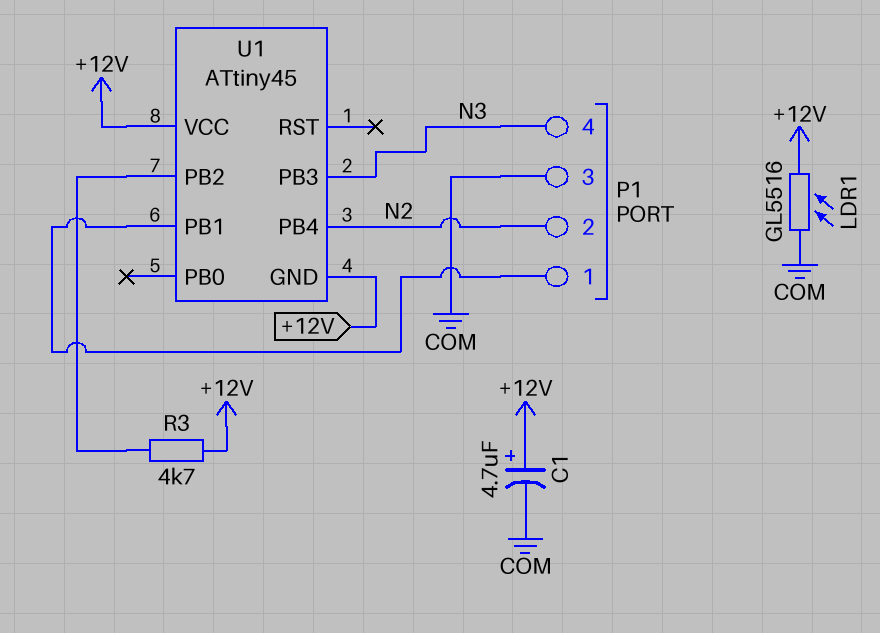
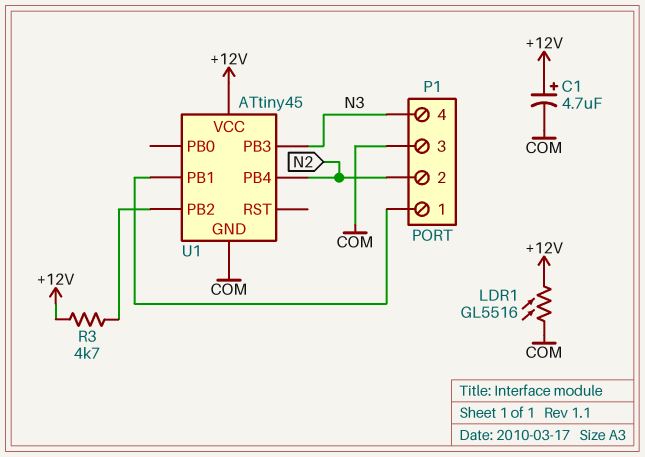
U1 pin GND: +12V -> COM

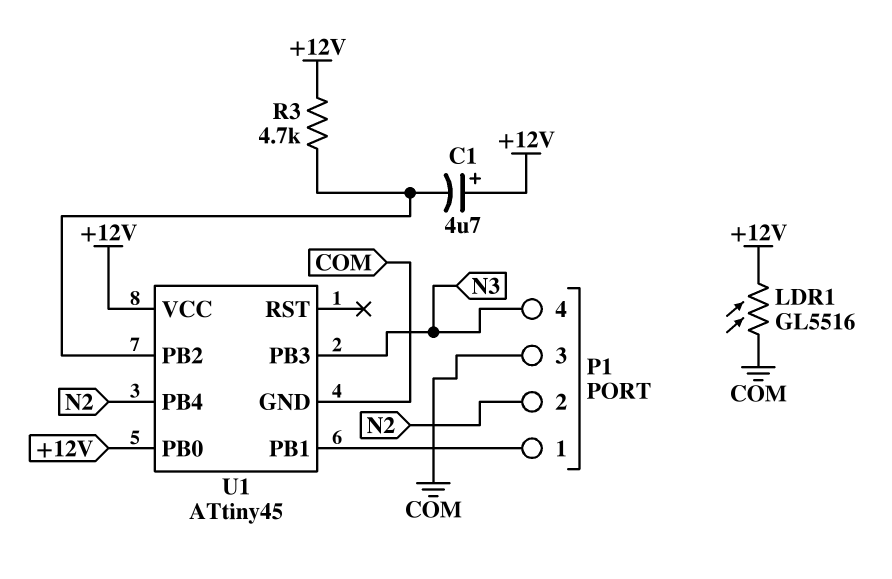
C1: 4.7uF (plus +12V, minus COM) -> 4.7uF (plus +12V, minus U1/PB2)
U1 pin PB0: none -> +12V

